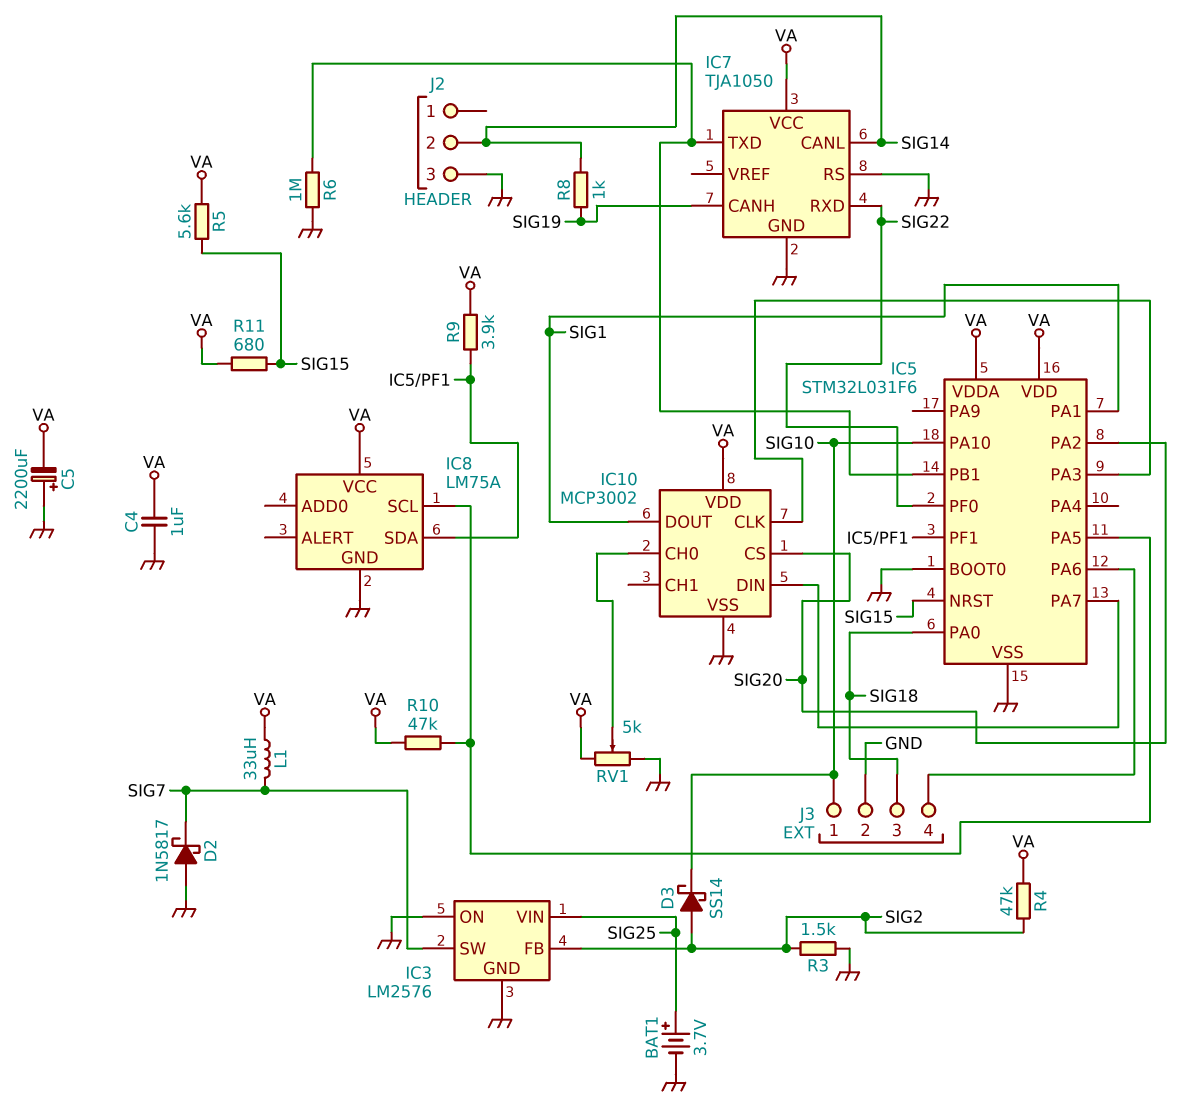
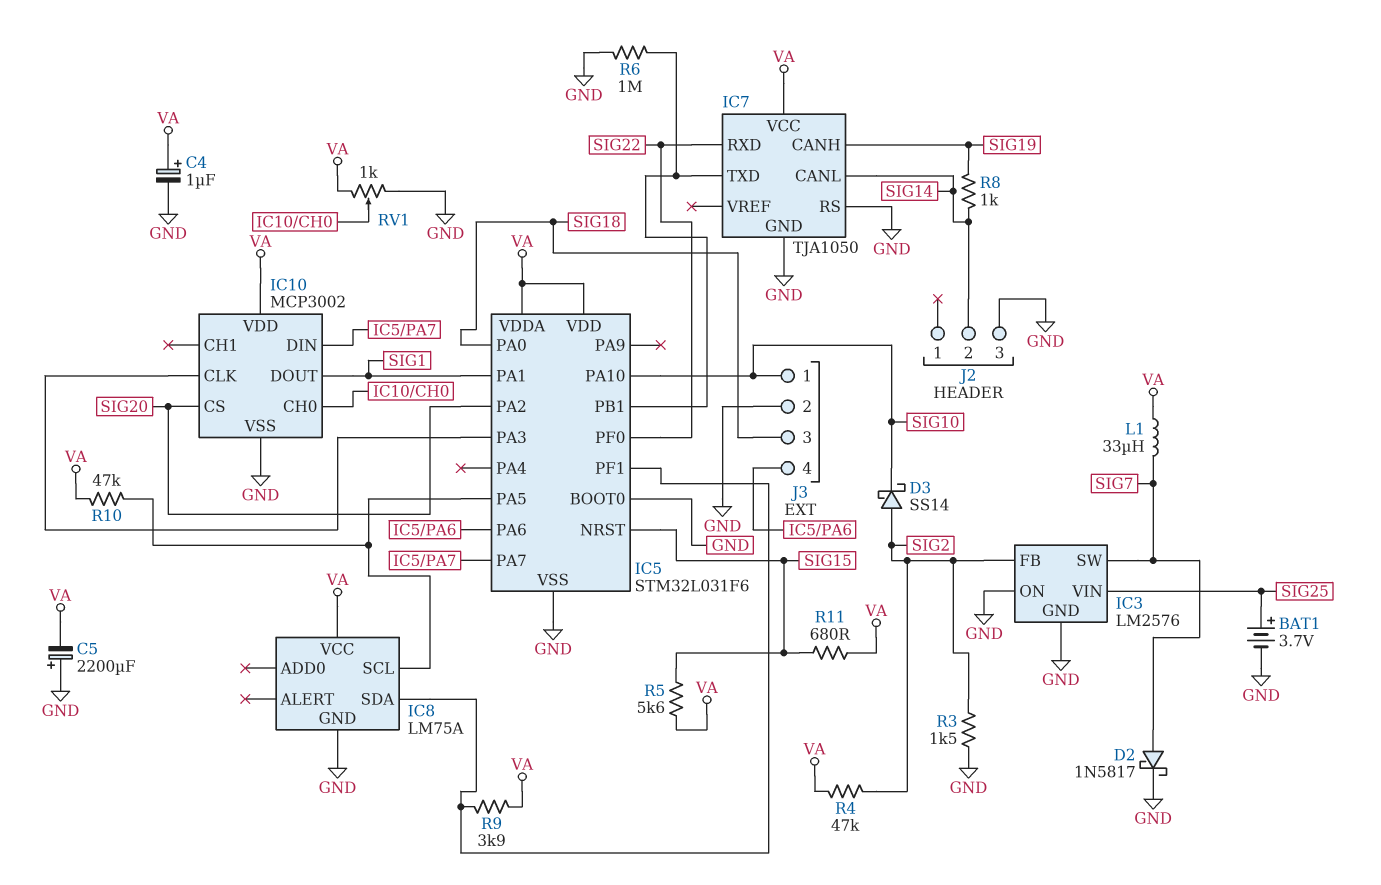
C4: 1uF (GND, VA) -> 1uF (plus VA, minus GND)
D2: schottky 1N5817 (A GND, K SIG7) -> schottky 1N5817 (A SIG7, K GND)
RV1: 5k (GND, VA, wiper IC10/CH0) -> 1k (GND, VA, wiper IC10/CH0)

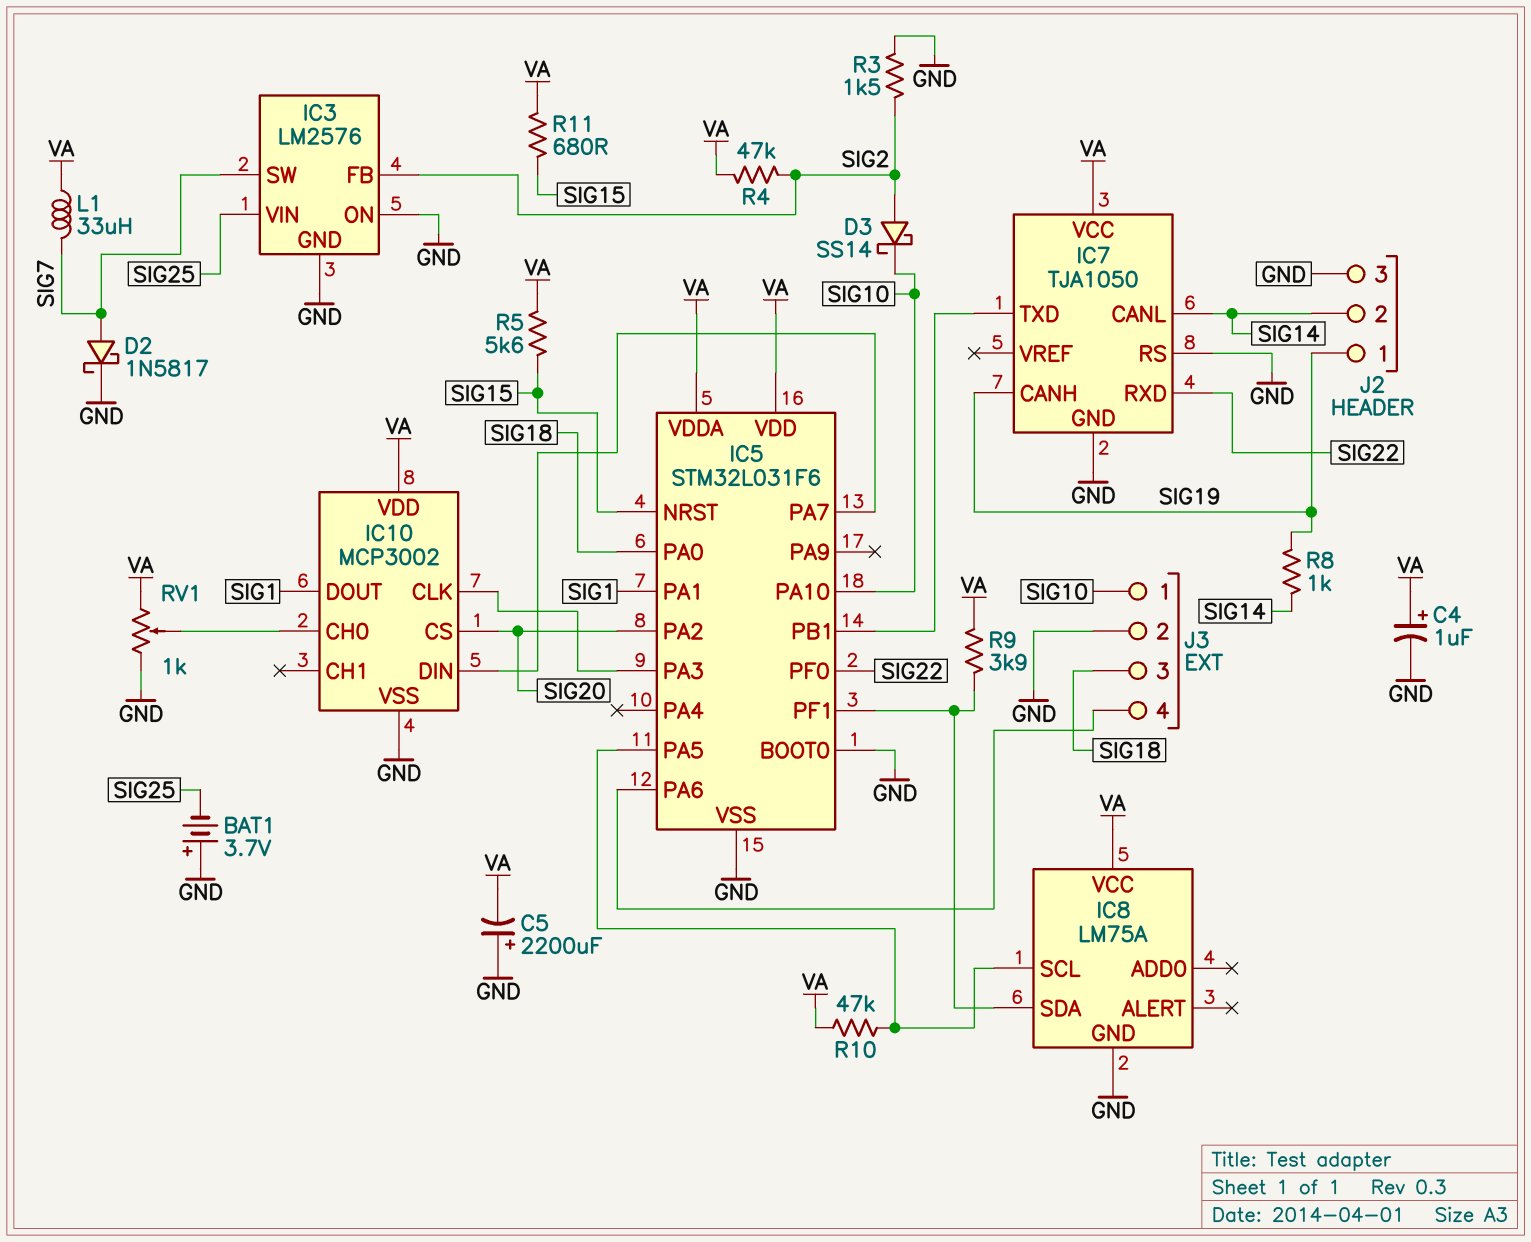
BAT1: 3.7V (plus SIG25, minus GND) -> 3.7V (plus GND, minus SIG25)
J2 pin 1: none -> SIG19
R6: 1M (GND, IC5/PB1) -> none

